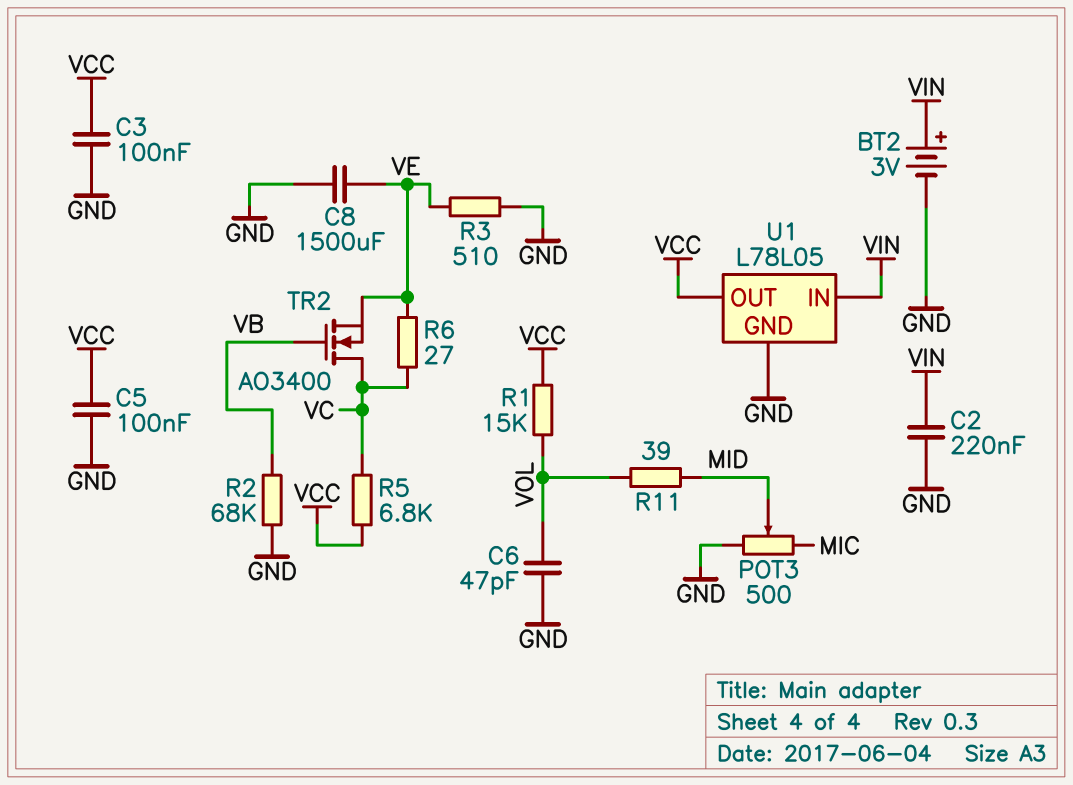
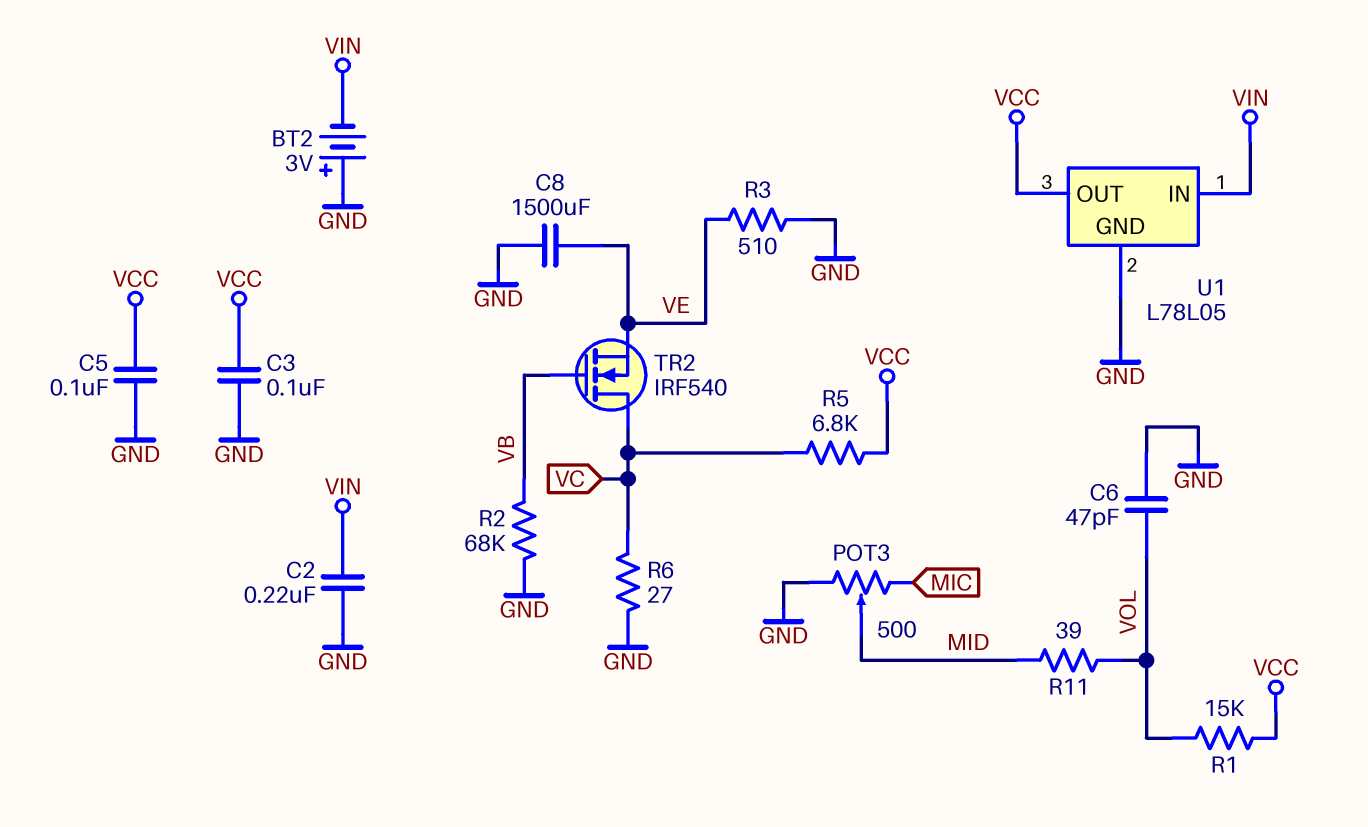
BT2: 3V (plus VIN, minus GND) -> 3V (plus GND, minus VIN)
R6: 27 (VC, VE) -> 27 (GND, VC)
TR2: NMOS AO3400 (G VB, D VC, S VE) -> NMOS IRF540 (G VB, D VC, S VE)

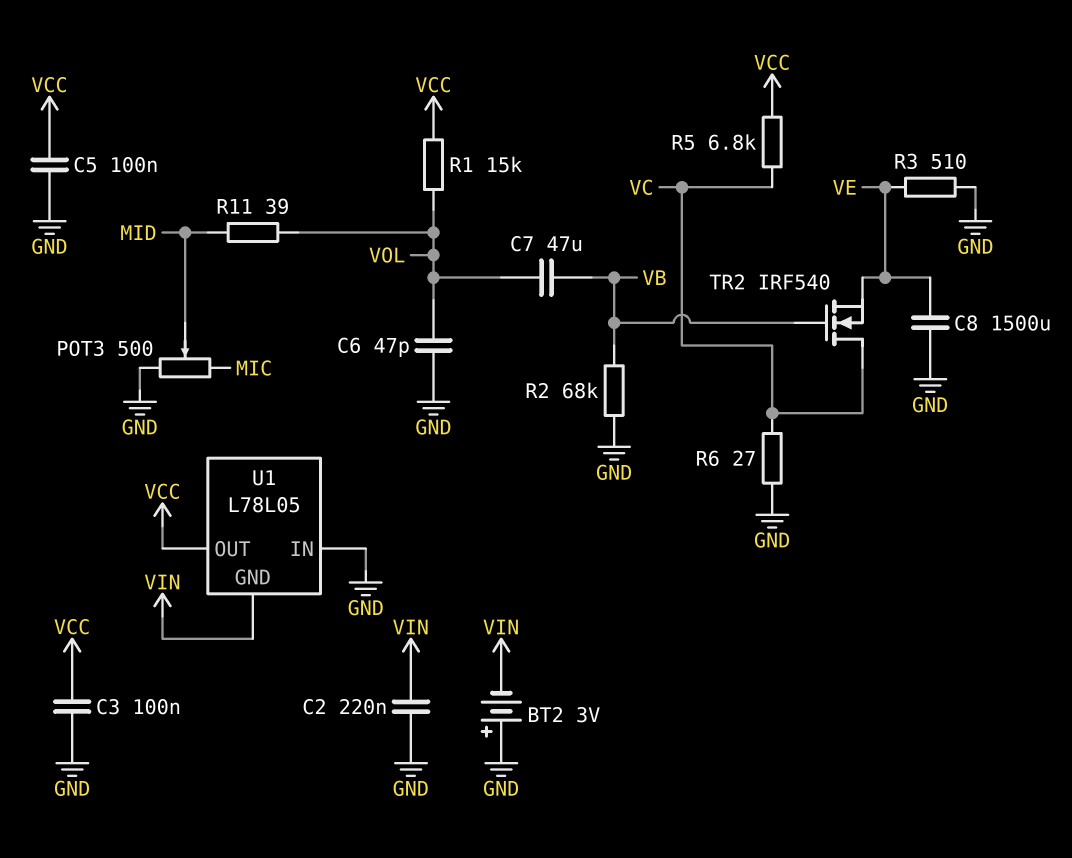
C7: none -> 47uF (VB, VOL)
U1 pin GND: GND -> VIN
U1 pin IN: VIN -> GND

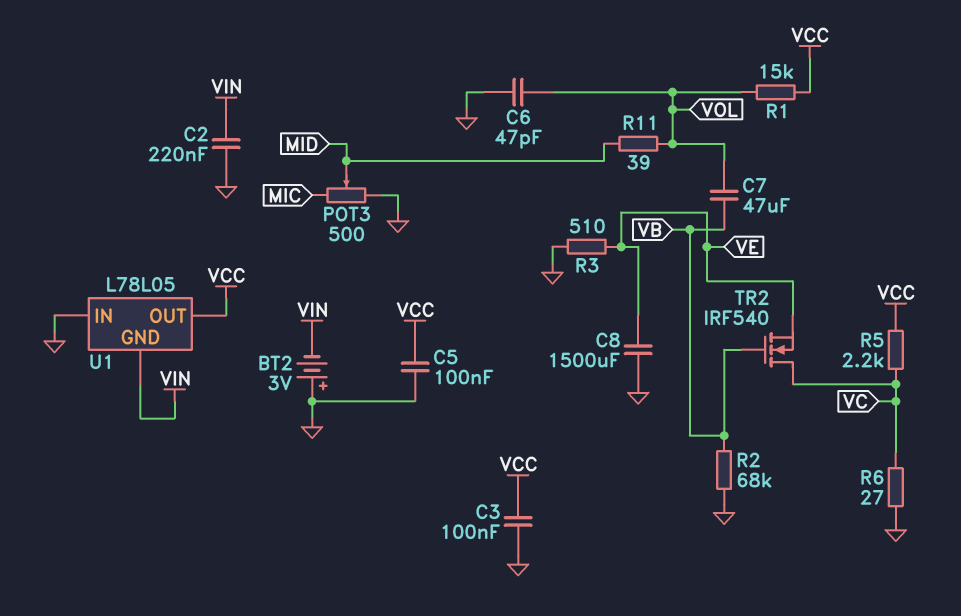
R5: 6.8k (VC, VCC) -> 2.2k (VC, VCC)

